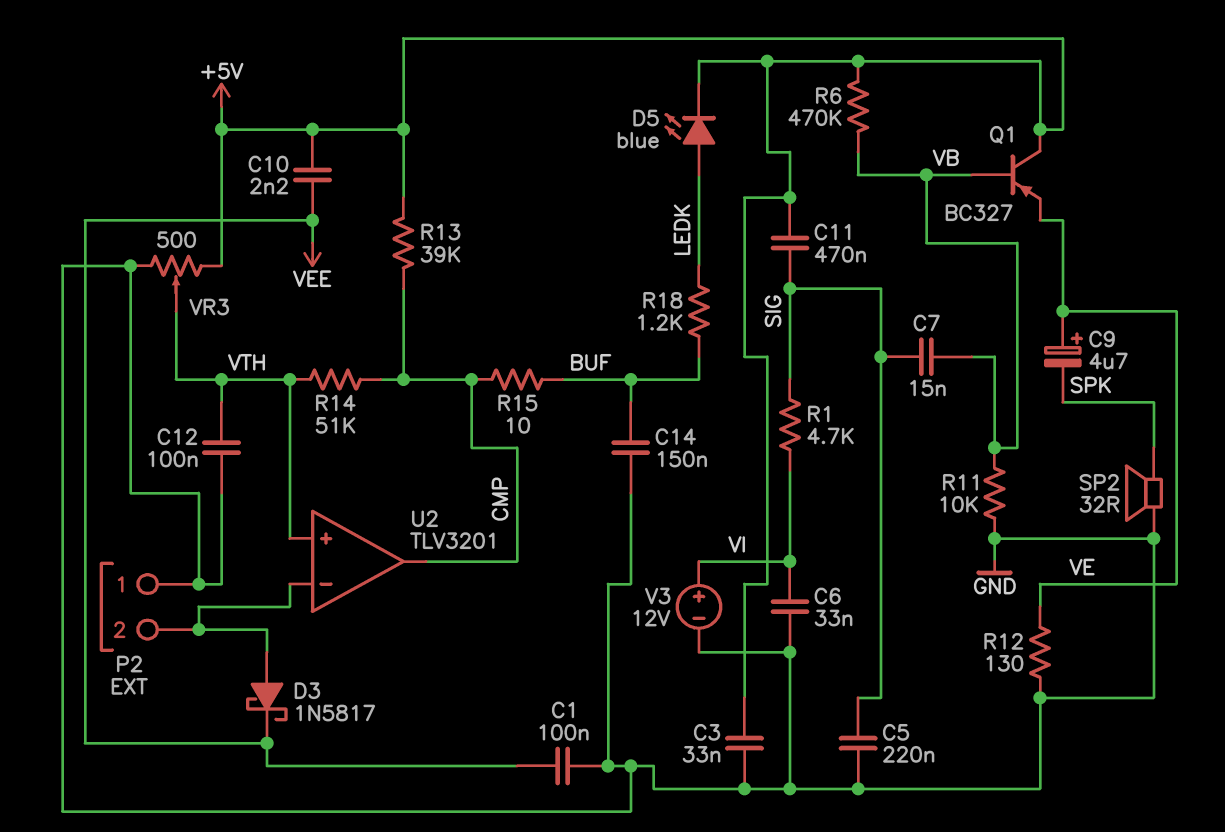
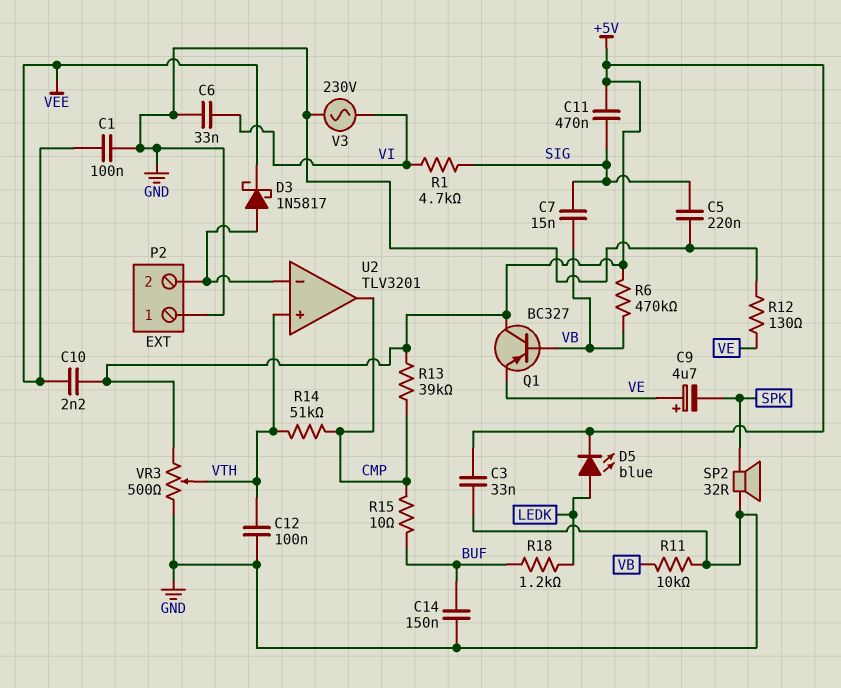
V3: 12V (plus VI, minus GND) -> AC 230V (GND, VI)

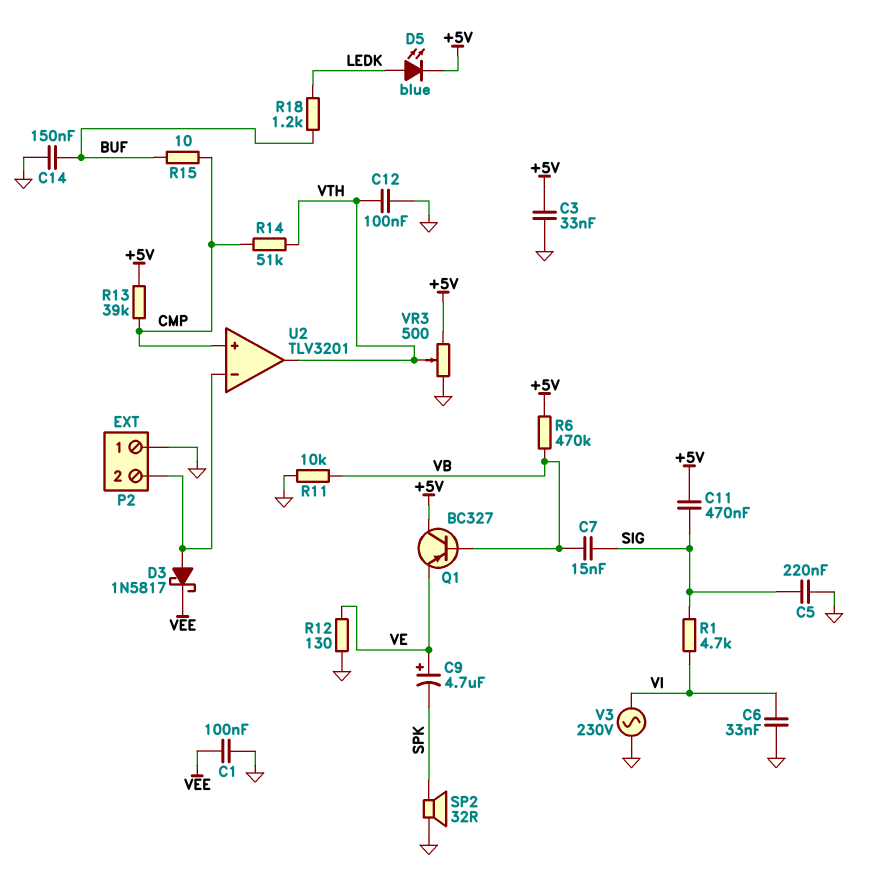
C10: 2.2nF (+5V, VEE) -> none
U2 pin in+: VTH -> CMP
U2 pin out: CMP -> VTH

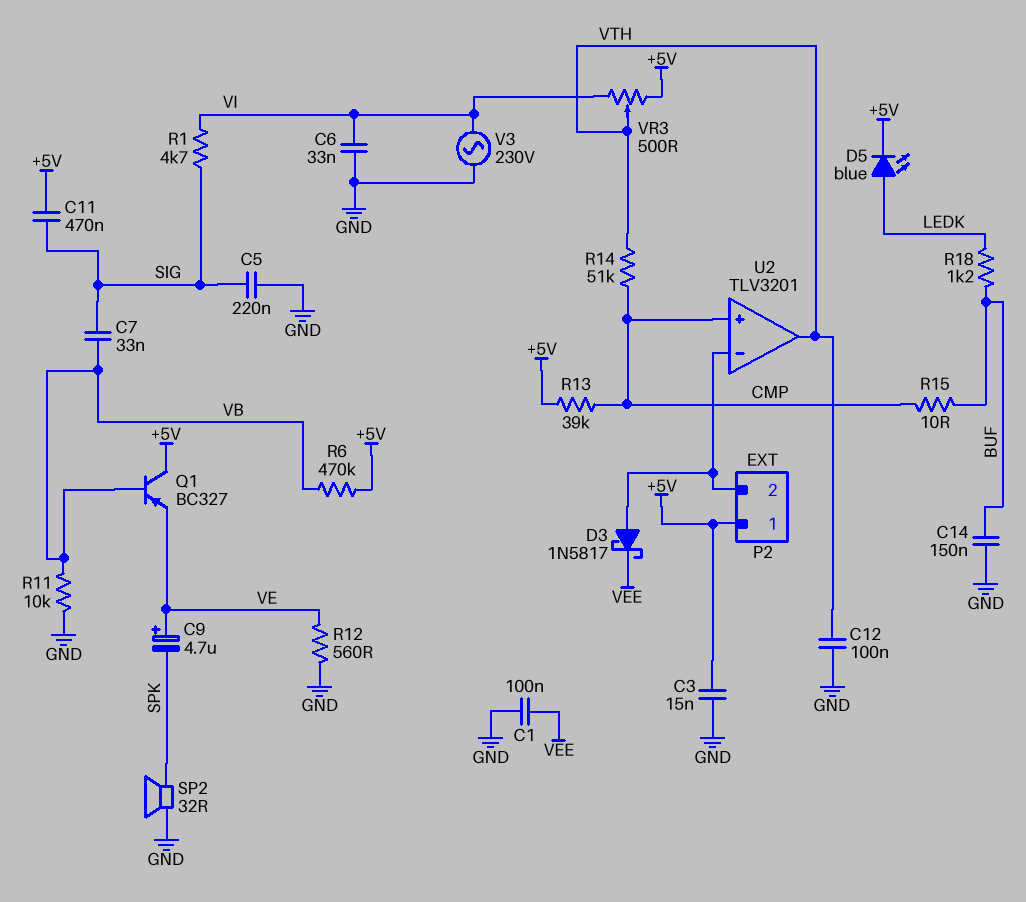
C3: 33nF (+5V, GND) -> 15nF (+5V, GND)
C7: 15nF (SIG, VB) -> 33nF (SIG, VB)
P2 pin 1: GND -> +5V
R12: 130 (GND, VE) -> 560 (GND, VE)
VR3: 500 (+5V, GND, wiper VTH) -> 500 (+5V, VI, wiper VTH)

